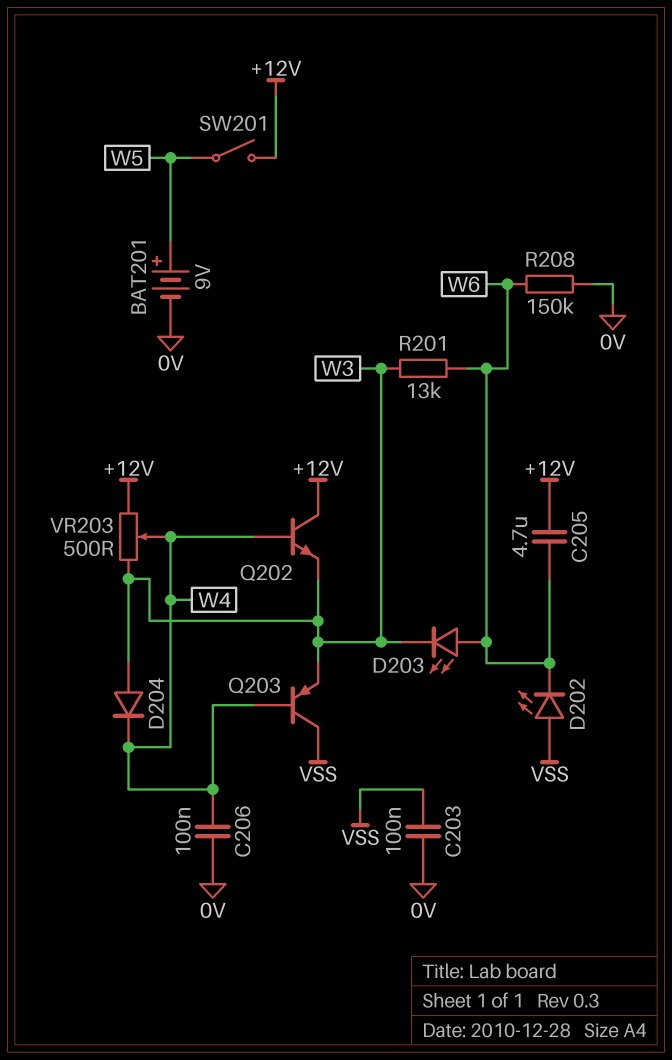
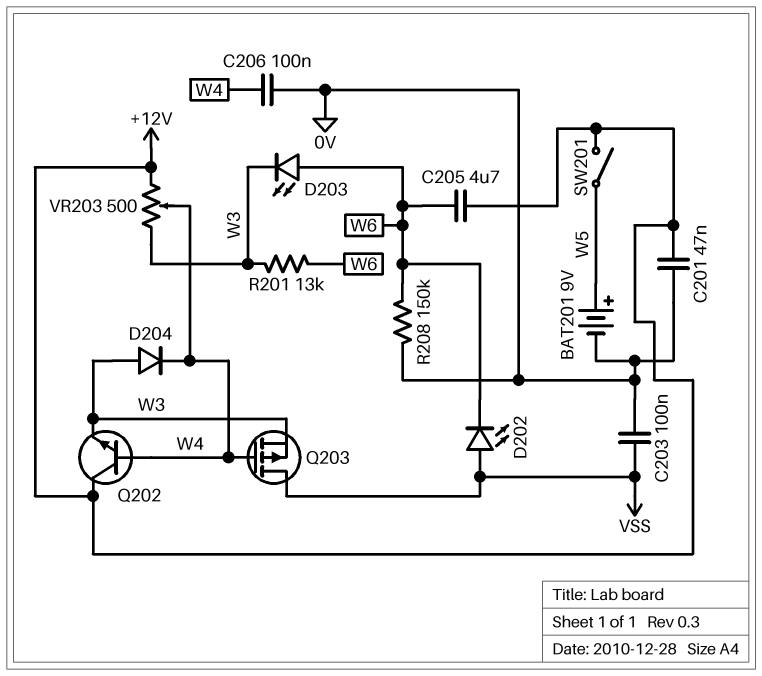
C201: none -> 47nF (+12V, 0V)
Q203: PNP (B W4, C VSS, E W3) -> PMOS (G W4, D VSS, S W3)

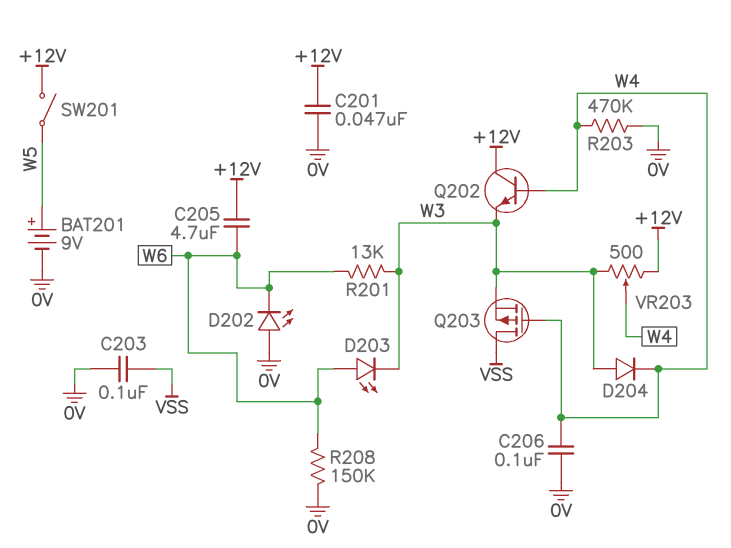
D202: LED (A VSS, K W6) -> LED (A 0V, K W6)
R203: none -> 470k (0V, W4)

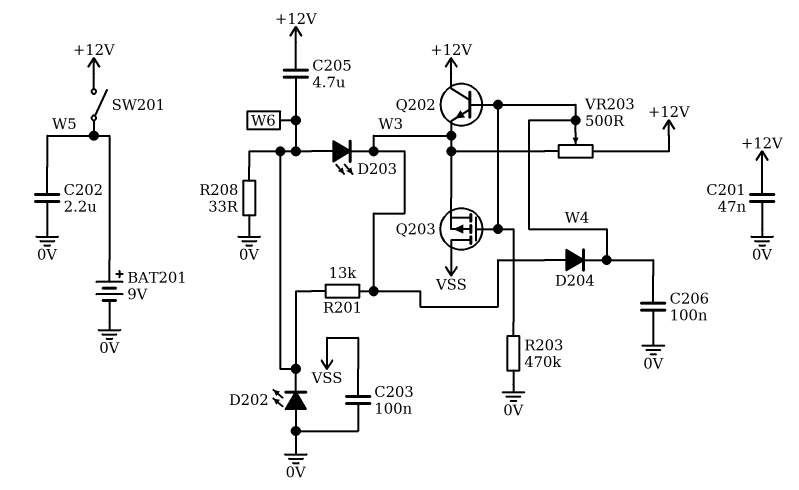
C202: none -> 2.2uF (0V, W5)
R208: 150k (0V, W6) -> 33 (0V, W6)

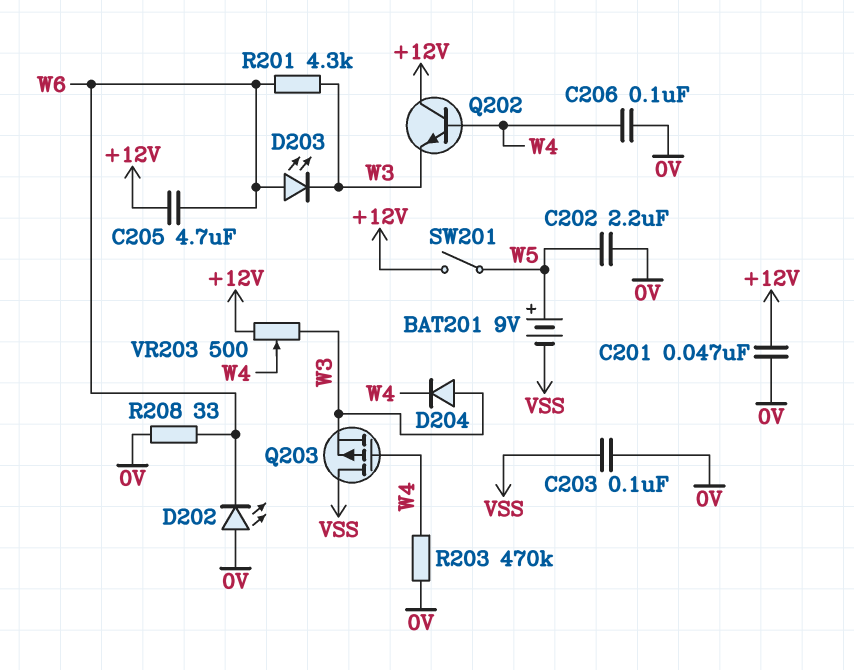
BAT201: 9V (plus W5, minus 0V) -> 9V (plus W5, minus VSS)
R201: 13k (W3, W6) -> 4.3k (W3, W6)

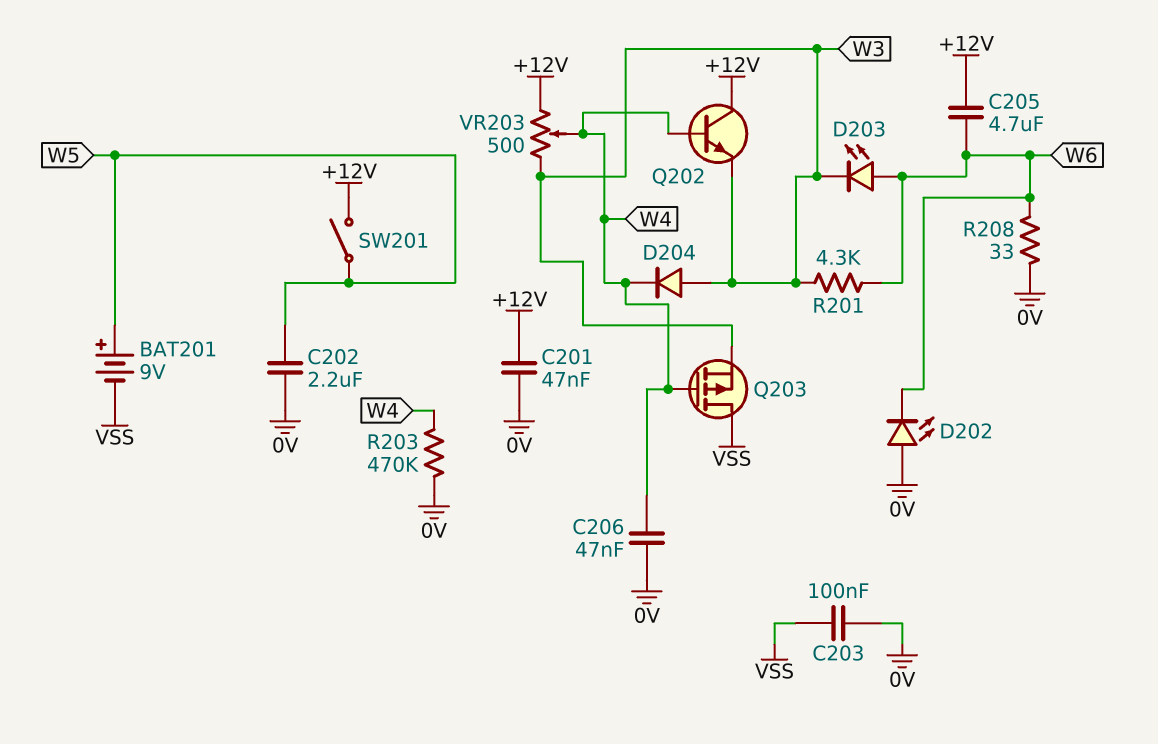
C206: 100nF (0V, W4) -> 47nF (0V, W4)

